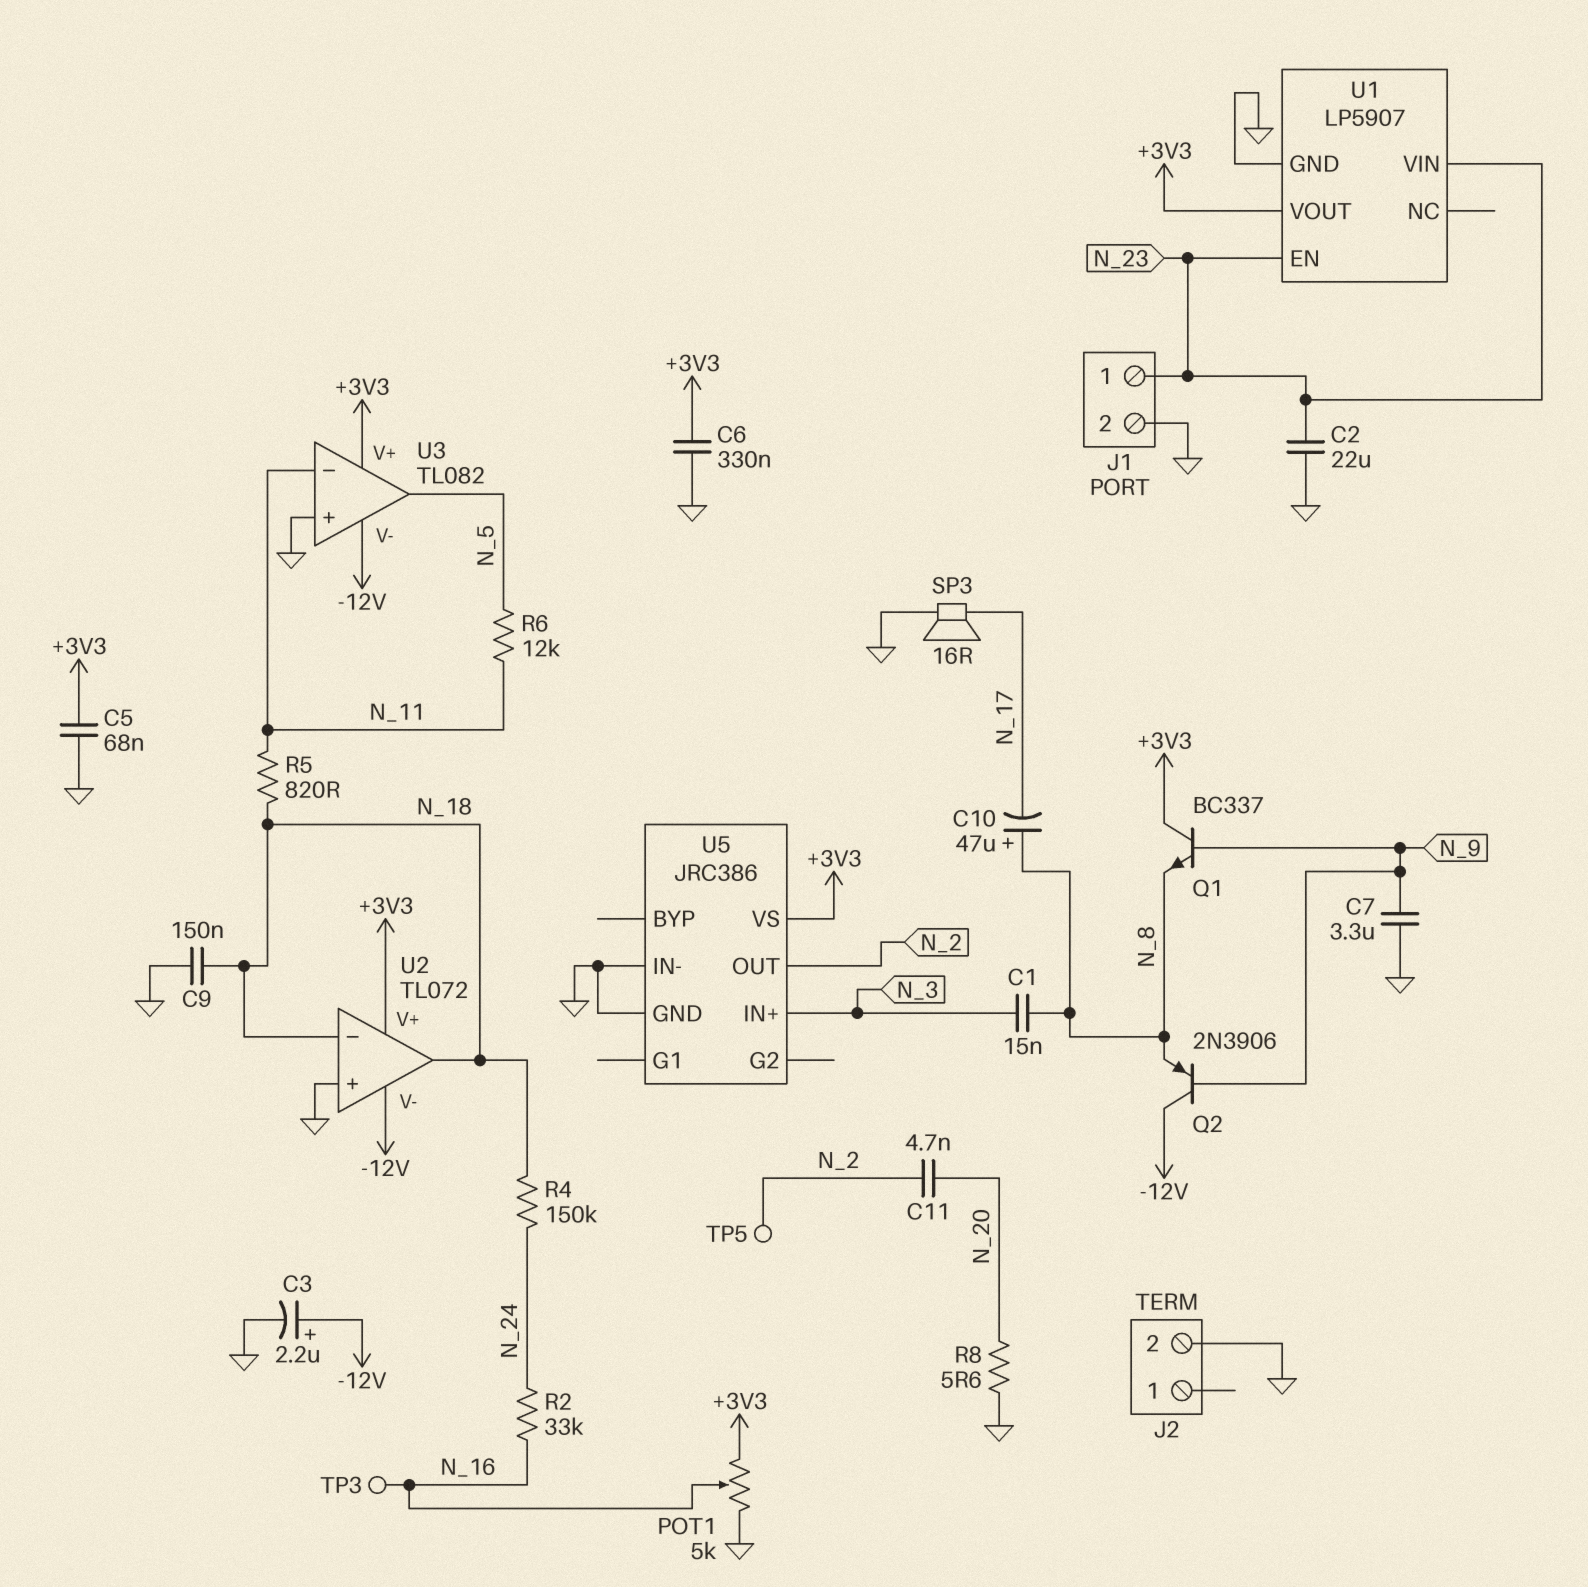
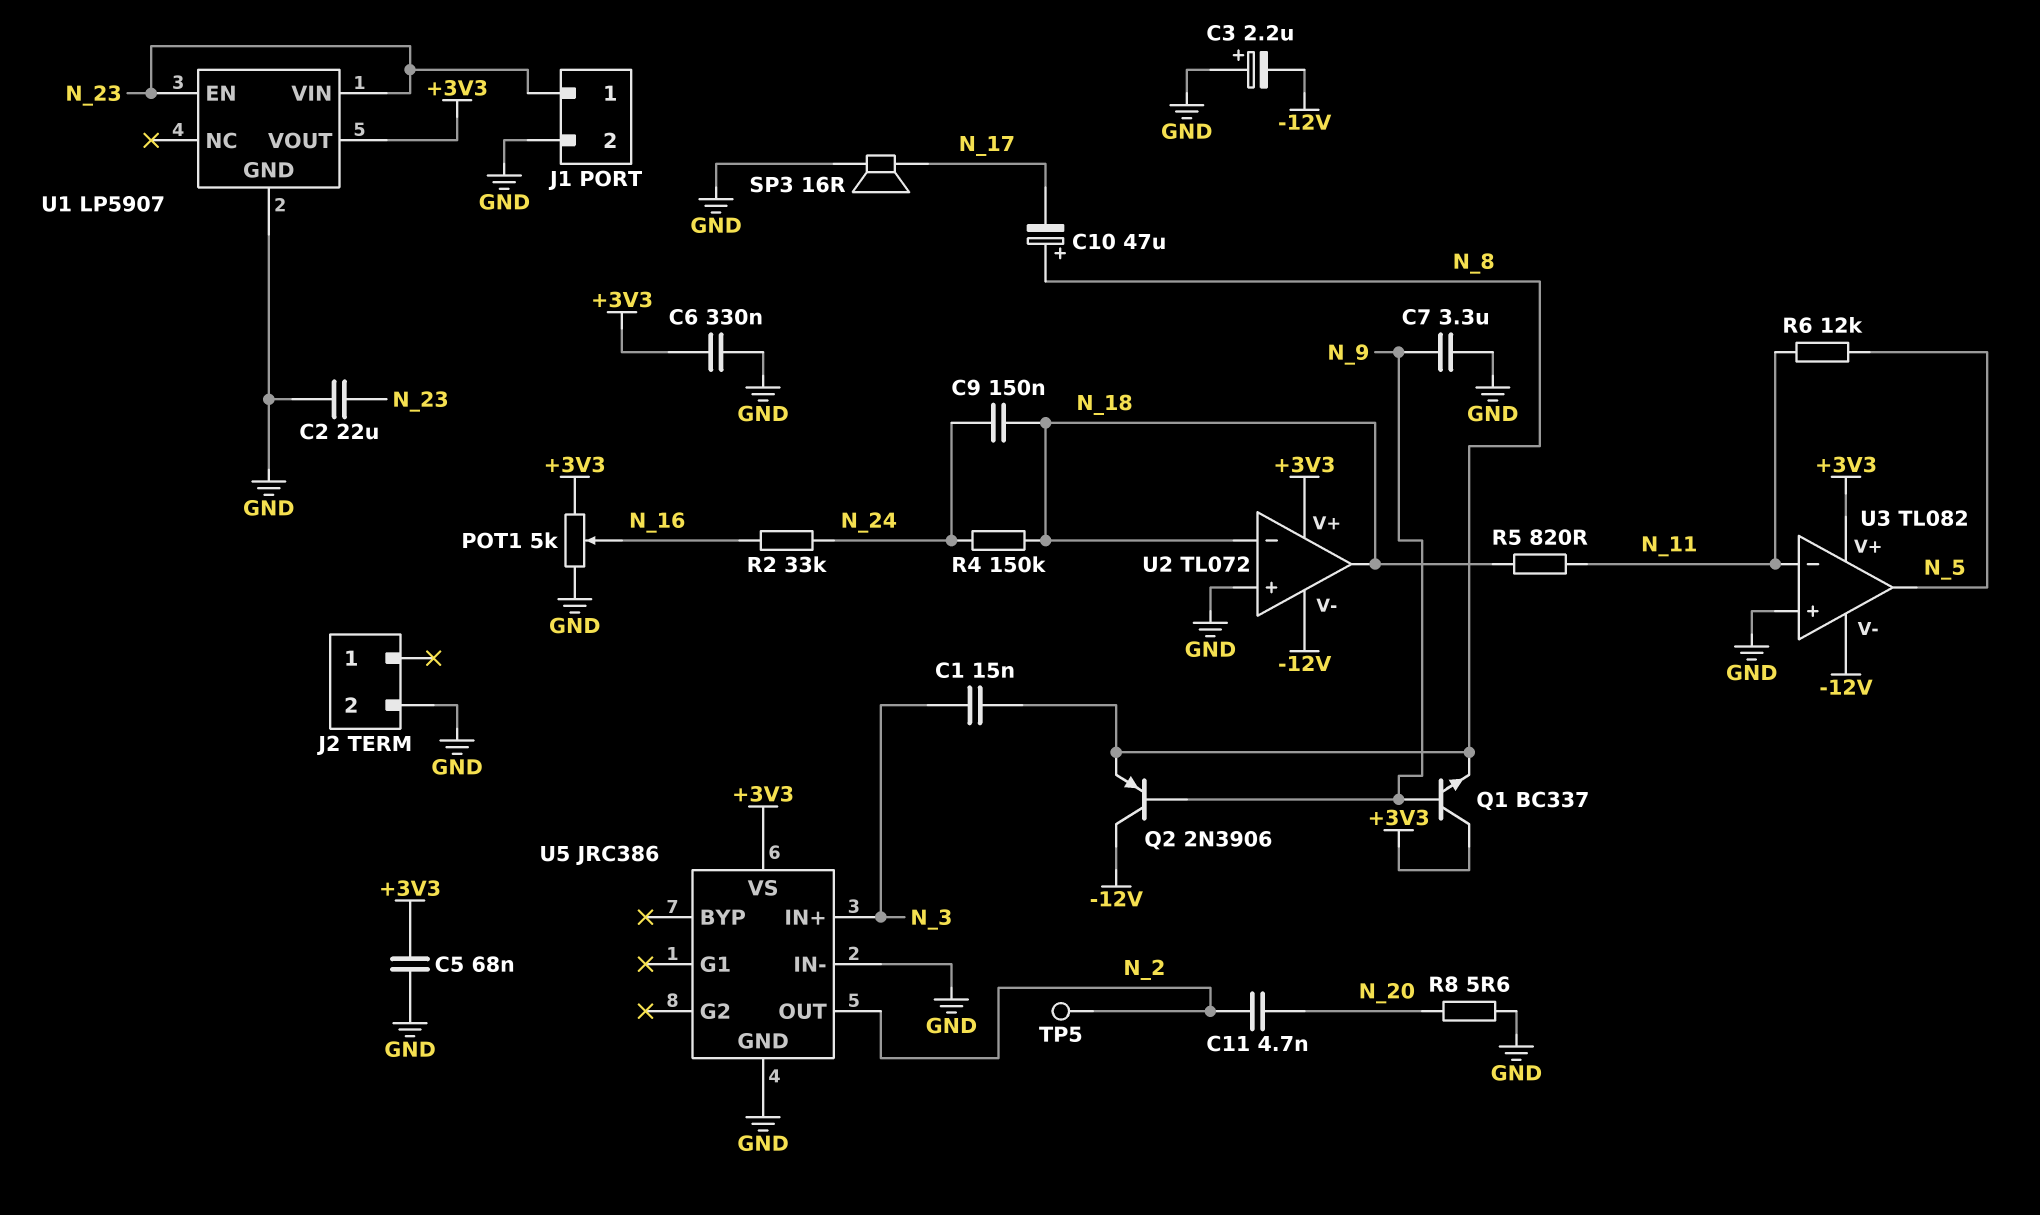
C3: 2.2uF (plus -12V, minus GND) -> 2.2uF (plus GND, minus -12V)
C9: 150nF (GND, N_18) -> 150nF (N_18, N_24)
TP3: test point (N_16) -> none

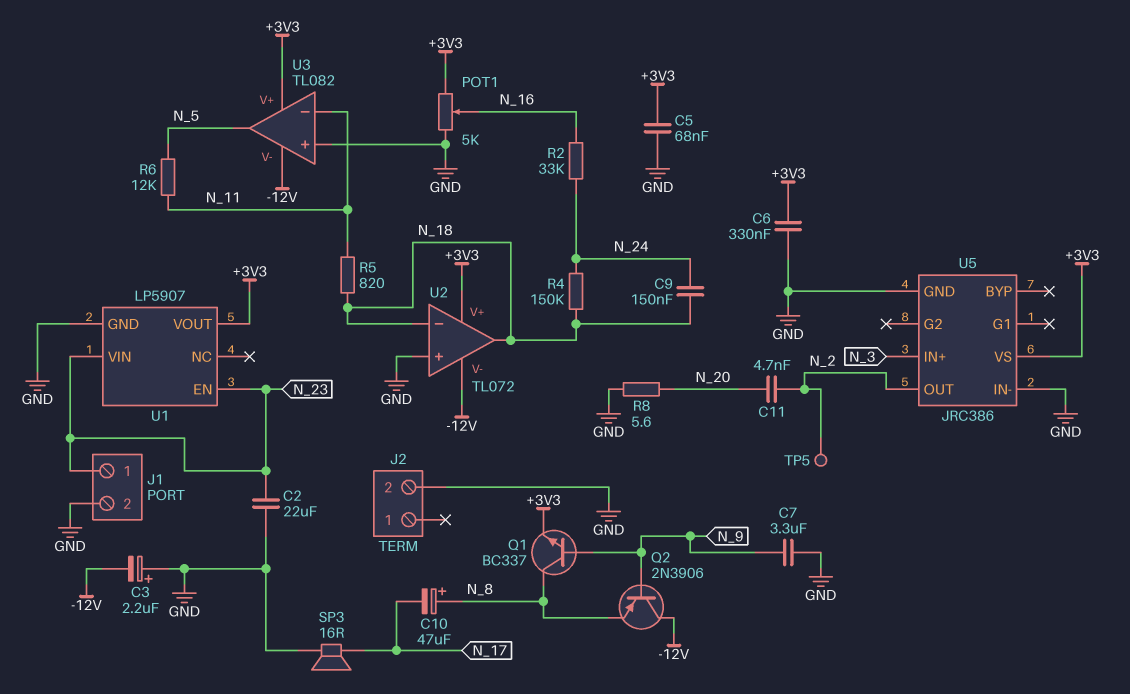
C1: 15nF (N_3, N_8) -> none
Q1: NPN BC337 (B N_9, C +3V3, E N_8) -> NPN BC337 (B N_9, C N_8, E +3V3)

